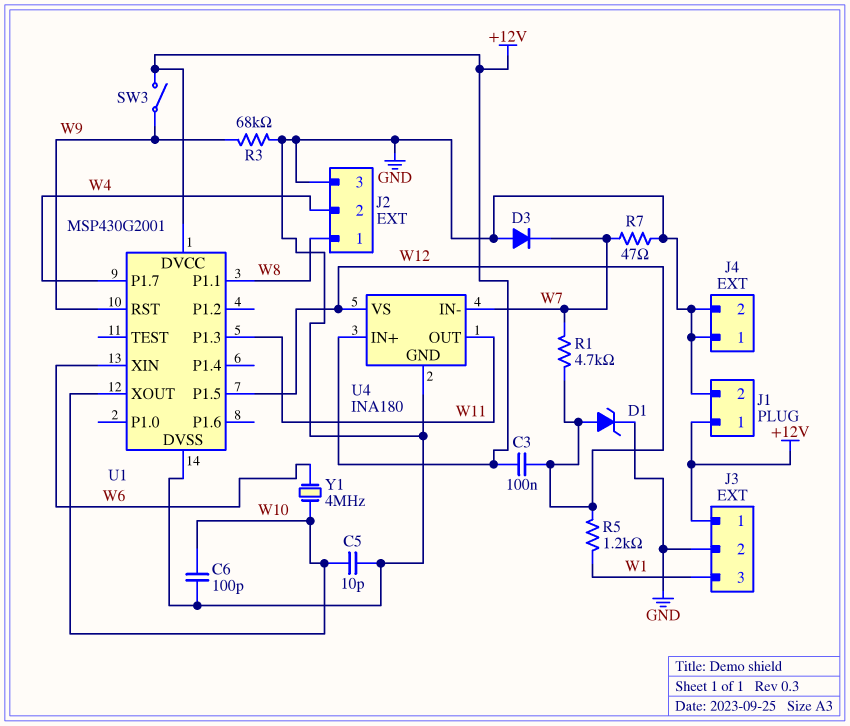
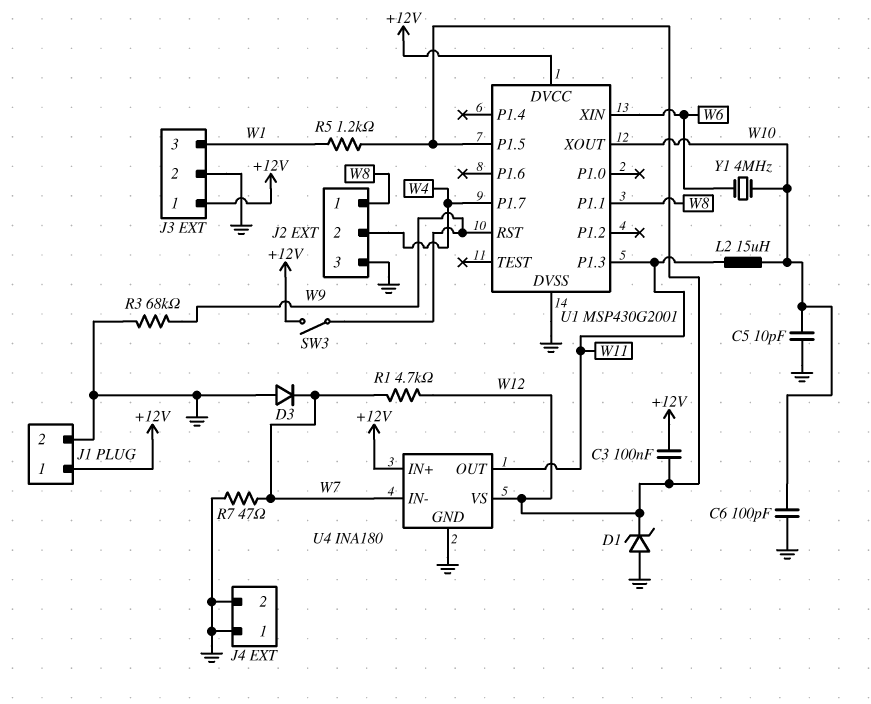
D1: zener (A W12, K GND) -> zener (A GND, K W12)
L2: none -> 15uH (W10, W11)

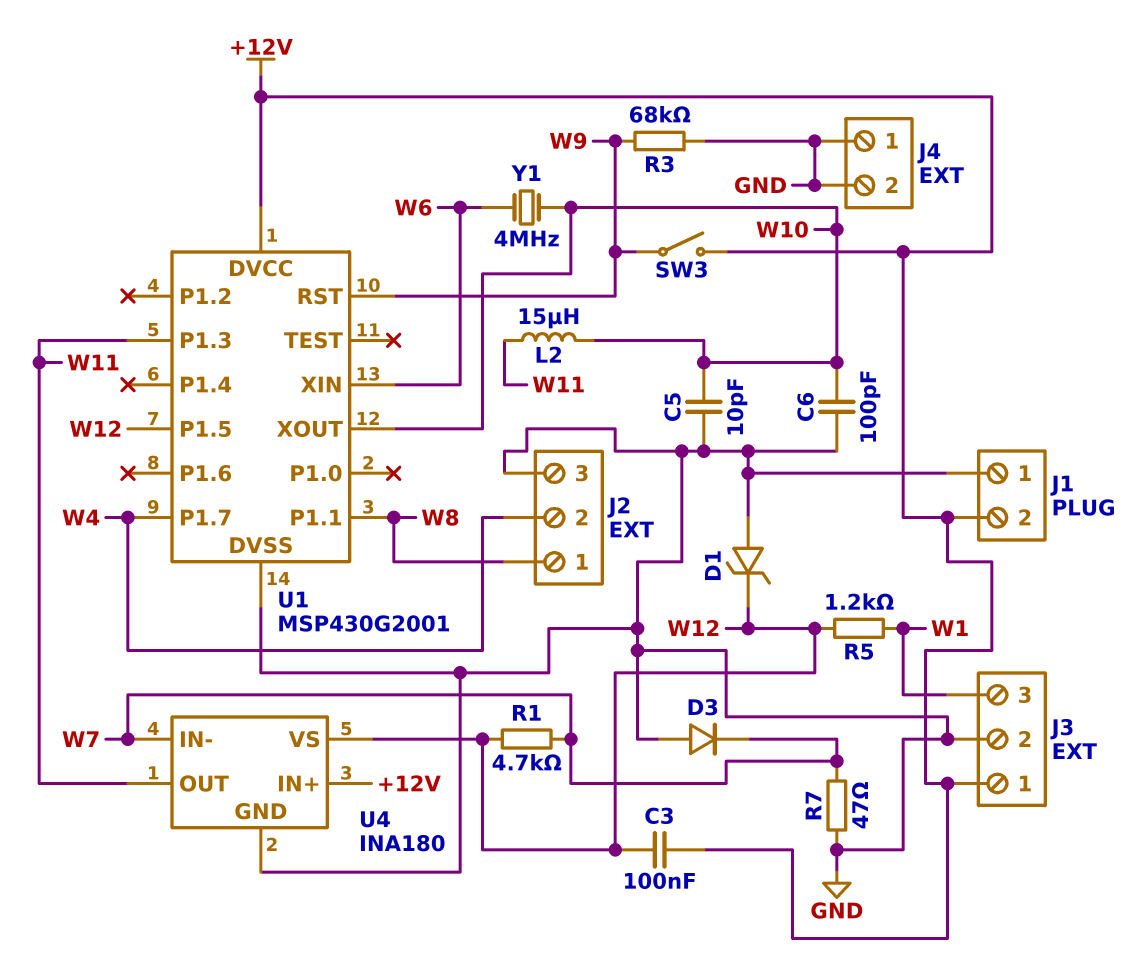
J1 pin 1: +12V -> GND
J1 pin 2: GND -> +12V

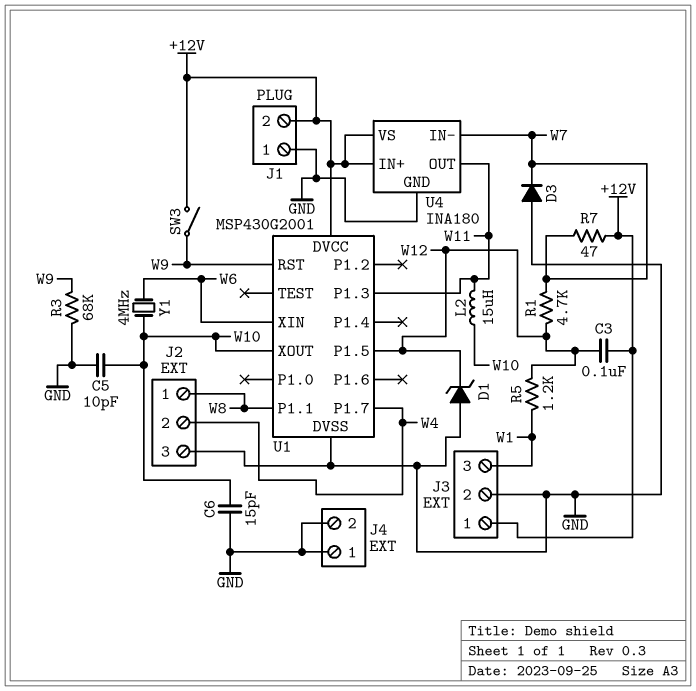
C6: 100pF (GND, W10) -> 15pF (GND, W10)
R7: 47 (GND, W7) -> 47 (+12V, W7)
U4 pin VS: W12 -> +12V

